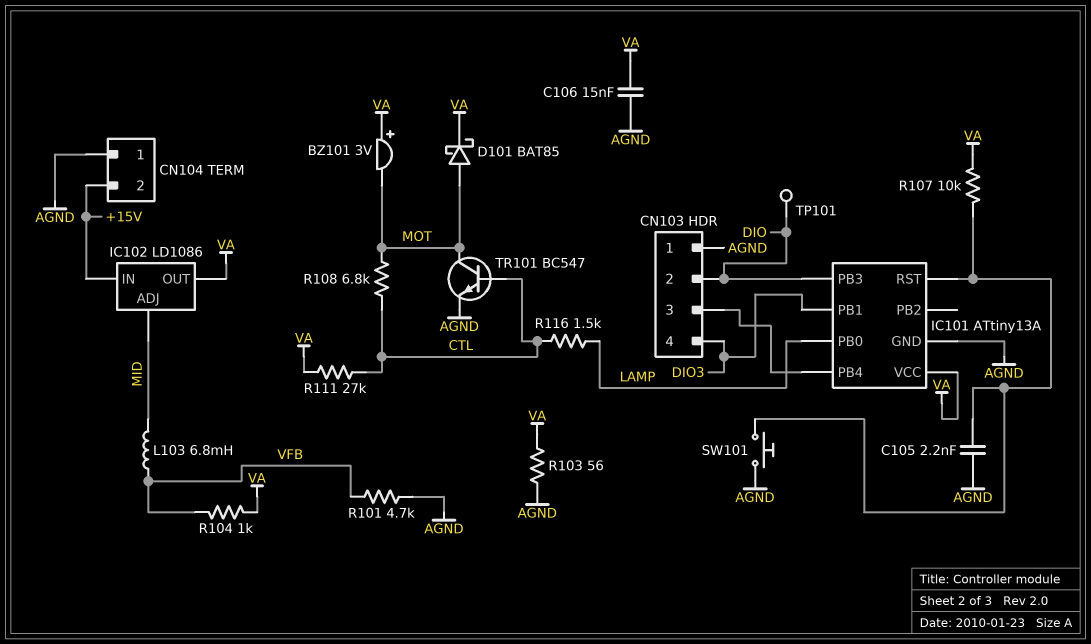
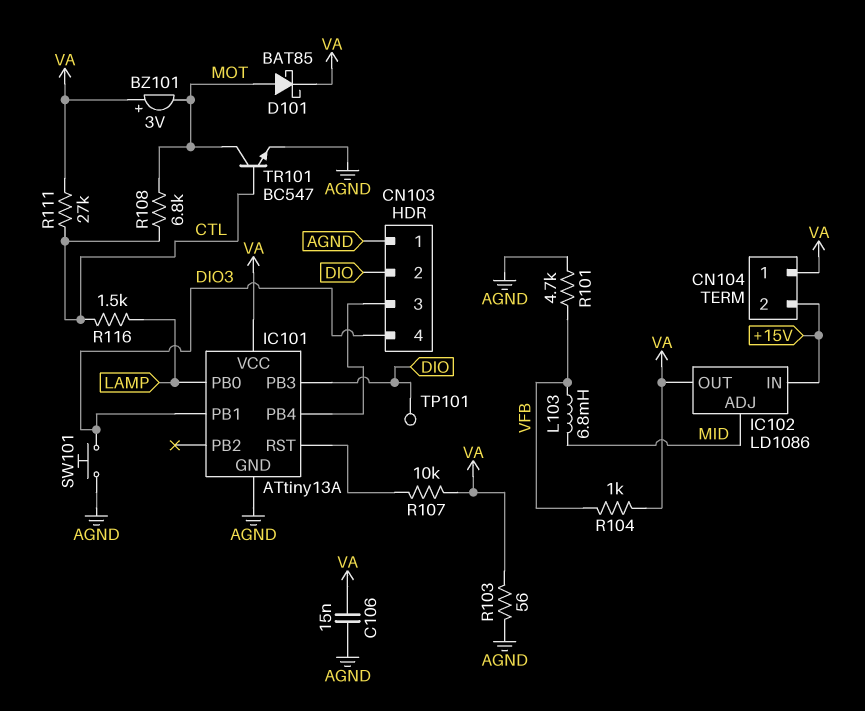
C105: 2.2nF (AGND, IC101/RST) -> none
CN104 pin 1: AGND -> VA
SW101: button (AGND, IC101/RST) -> button (AGND, DIO3)

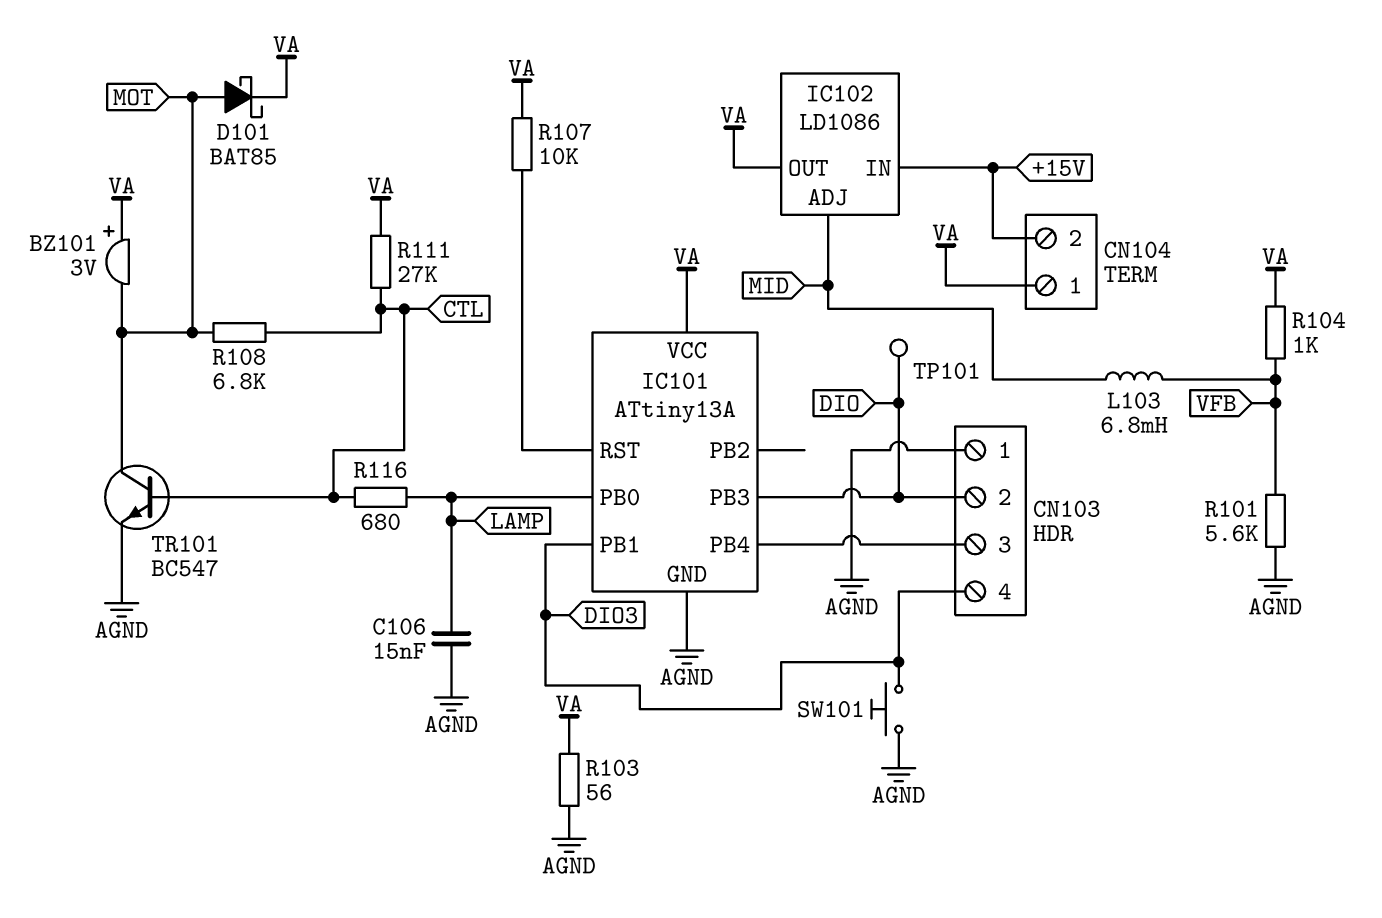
C106: 15nF (AGND, VA) -> 15nF (AGND, LAMP)
R101: 4.7k (AGND, VFB) -> 5.6k (AGND, VFB)
R116: 1.5k (CTL, LAMP) -> 680 (CTL, LAMP)

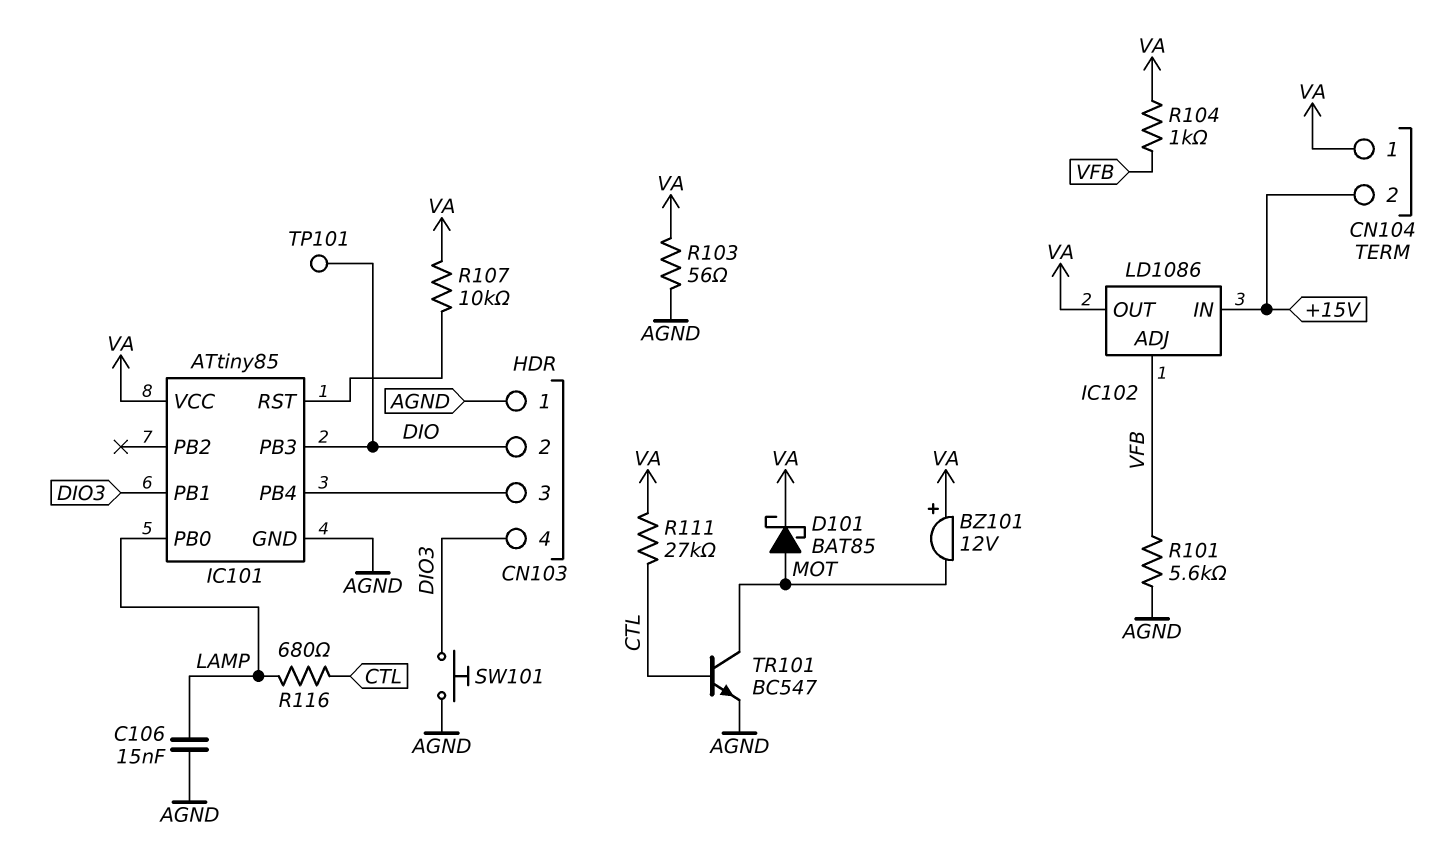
BZ101: buzzer 3V (plus VA, minus MOT) -> buzzer 12V (plus VA, minus MOT)
IC101: ATtiny13A -> ATtiny85
IC102 pin ADJ: MID -> VFB
L103: 6.8mH (MID, VFB) -> none
R108: 6.8k (CTL, MOT) -> none

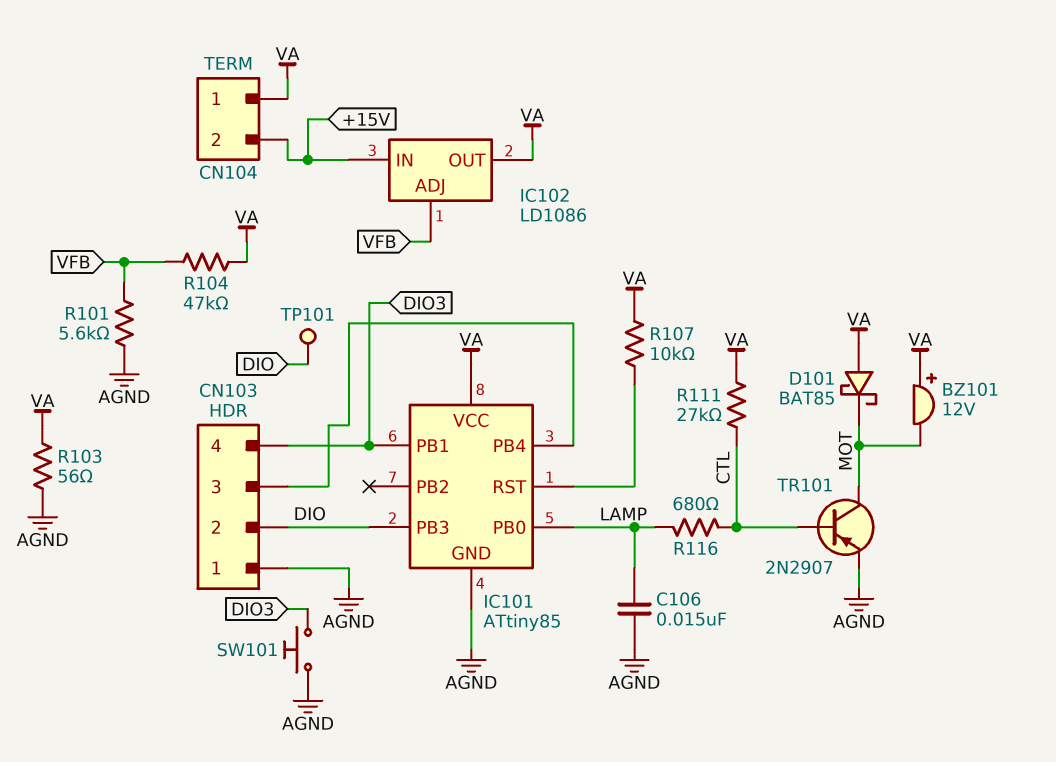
D101: schottky BAT85 (A MOT, K VA) -> schottky BAT85 (A VA, K MOT)
R104: 1k (VA, VFB) -> 47k (VA, VFB)
TR101: NPN BC547 (B CTL, C MOT, E AGND) -> PNP 2N2907 (B CTL, C MOT, E AGND)

